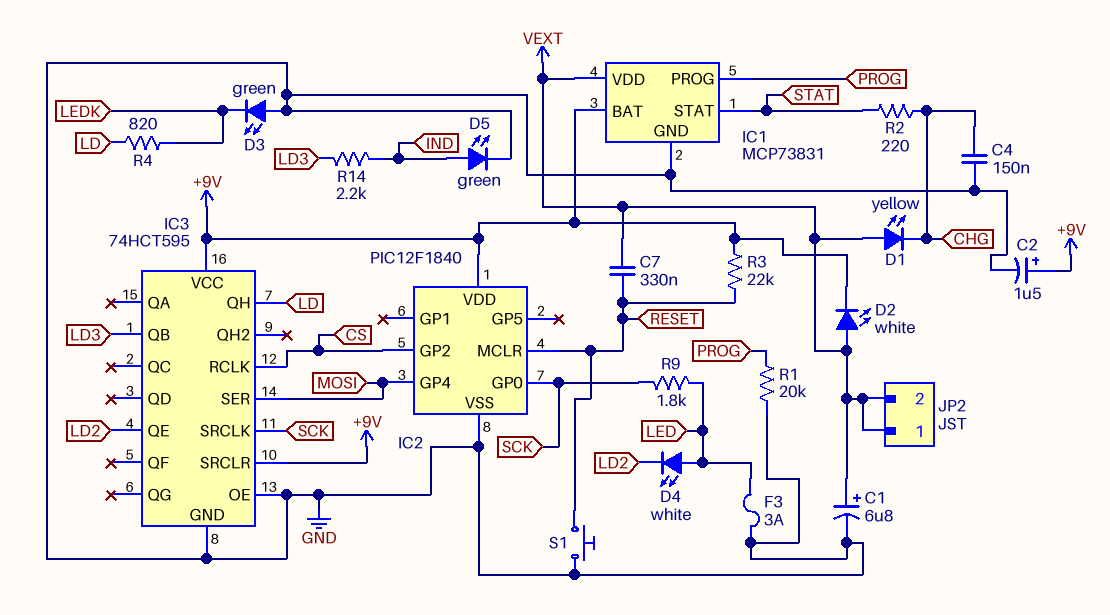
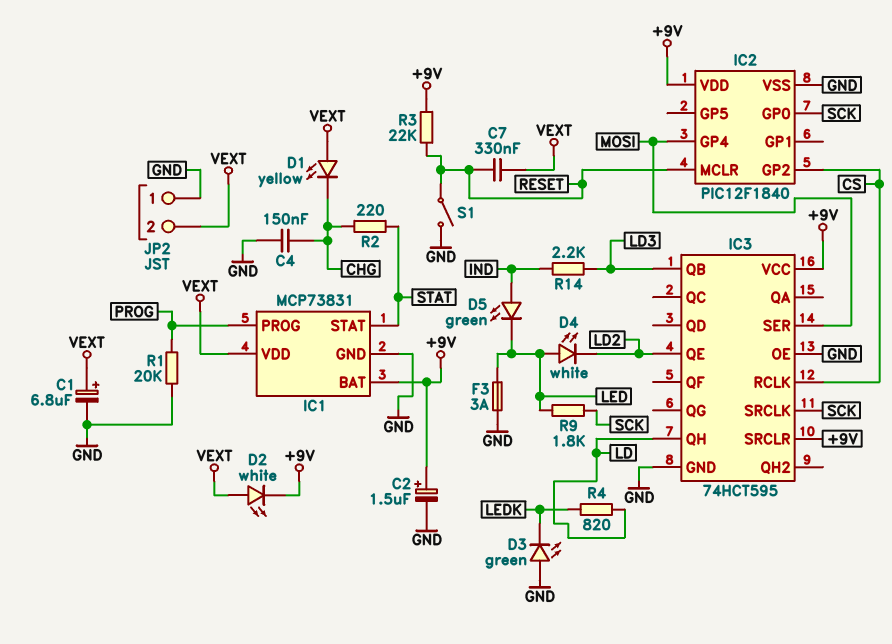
D5: LED green (A IND, K GND) -> LED green (A IND, K LED)
JP2 pin 1: VEXT -> GND
S1: button (GND, RESET) -> switch (GND, RESET)

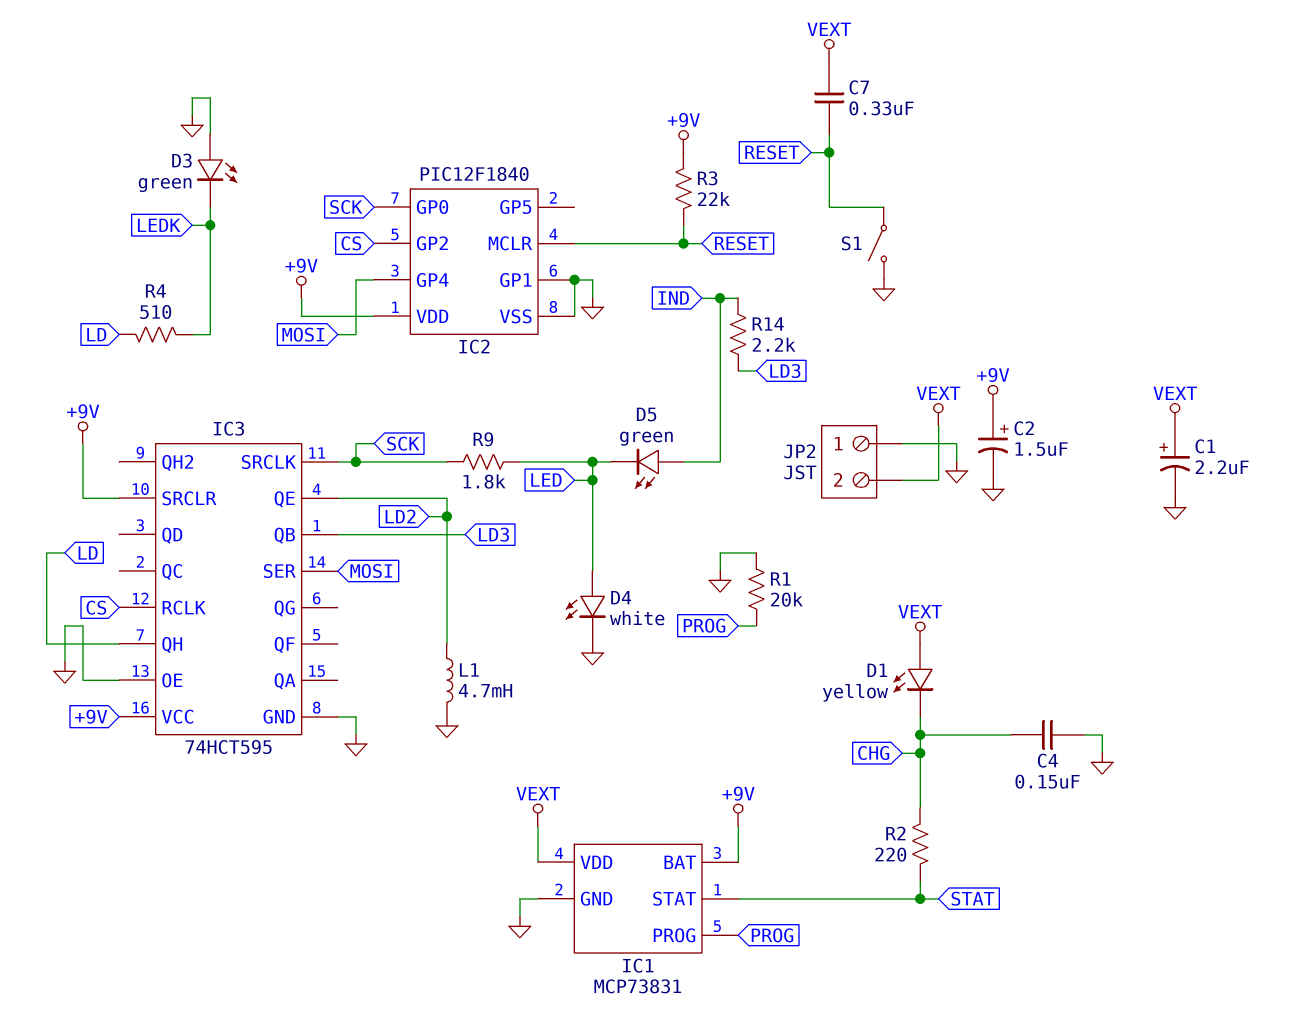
C1: 6.8uF (plus VEXT, minus GND) -> 2.2uF (plus VEXT, minus GND)
D2: LED white (A VEXT, K +9V) -> none
D4: LED white (A LED, K LD2) -> LED white (A LED, K GND)
F3: 3A (GND, LED) -> none
IC2 pin GP1: none -> GND
L1: none -> 4.7mH (GND, LD2)
R4: 820 (LD, LEDK) -> 510 (LD, LEDK)

